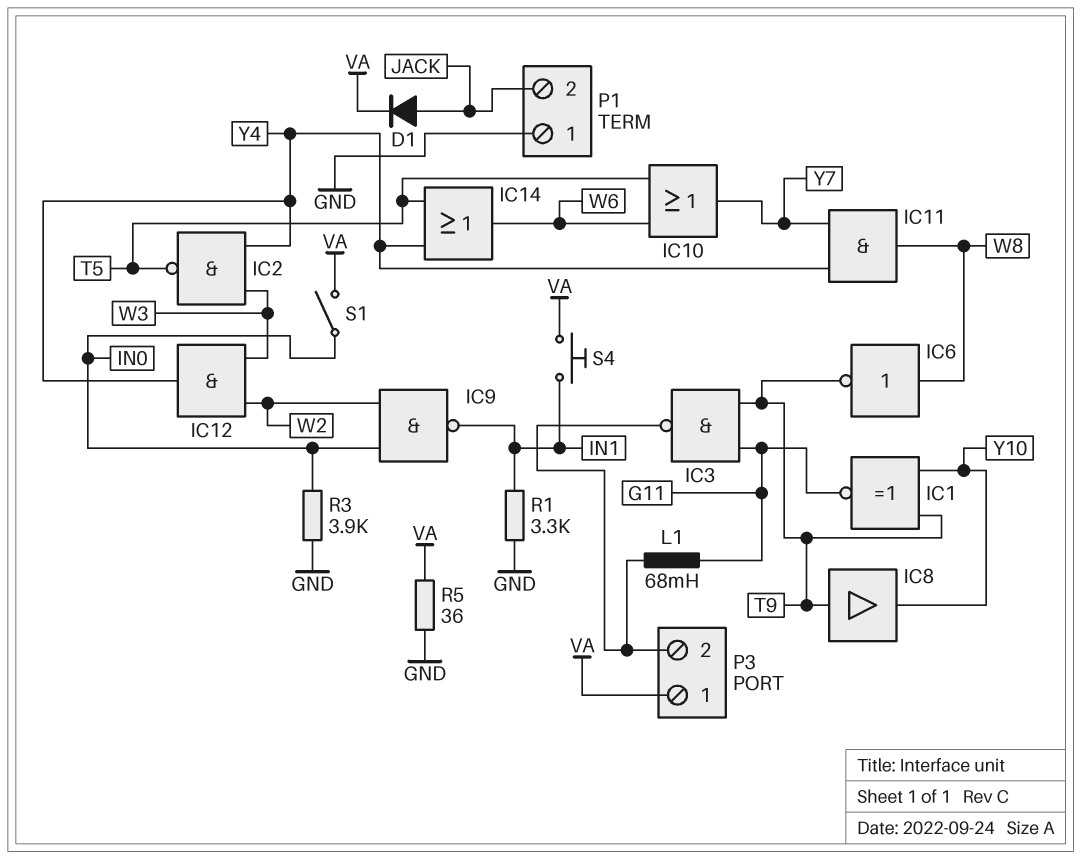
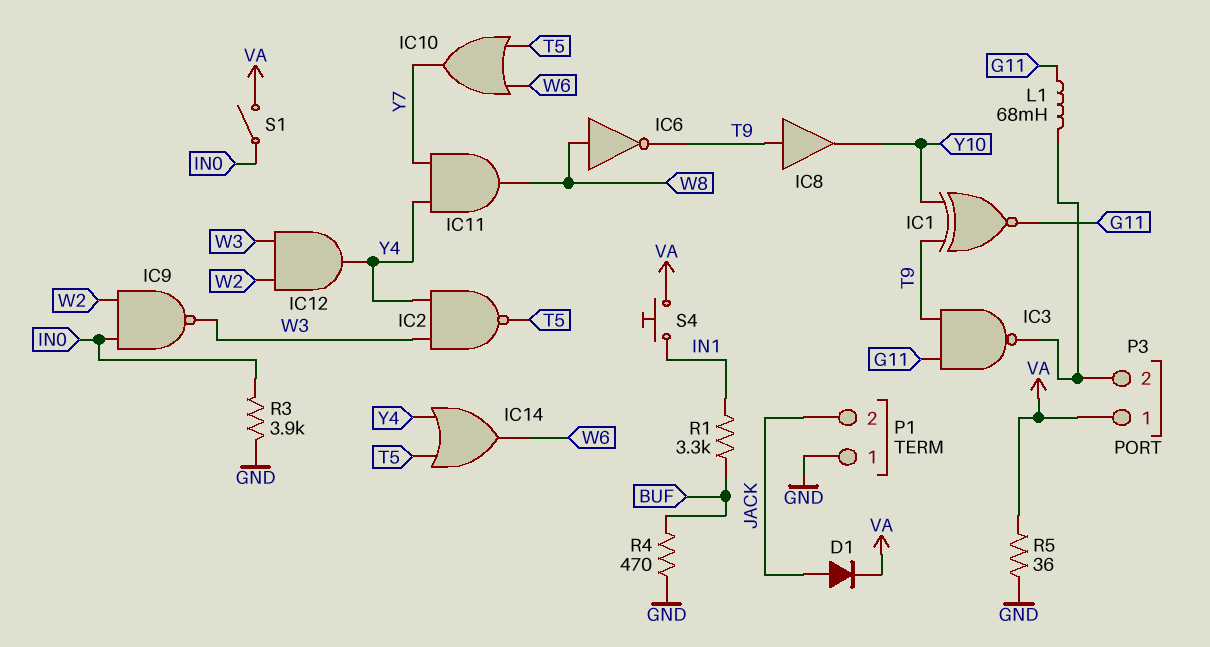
IC9: NAND (in IN0, in W2, out IN1) -> NAND (in IN0, in W2, out W3)
R1: 3.3k (GND, IN1) -> 3.3k (BUF, IN1)
R4: none -> 470 (BUF, GND)

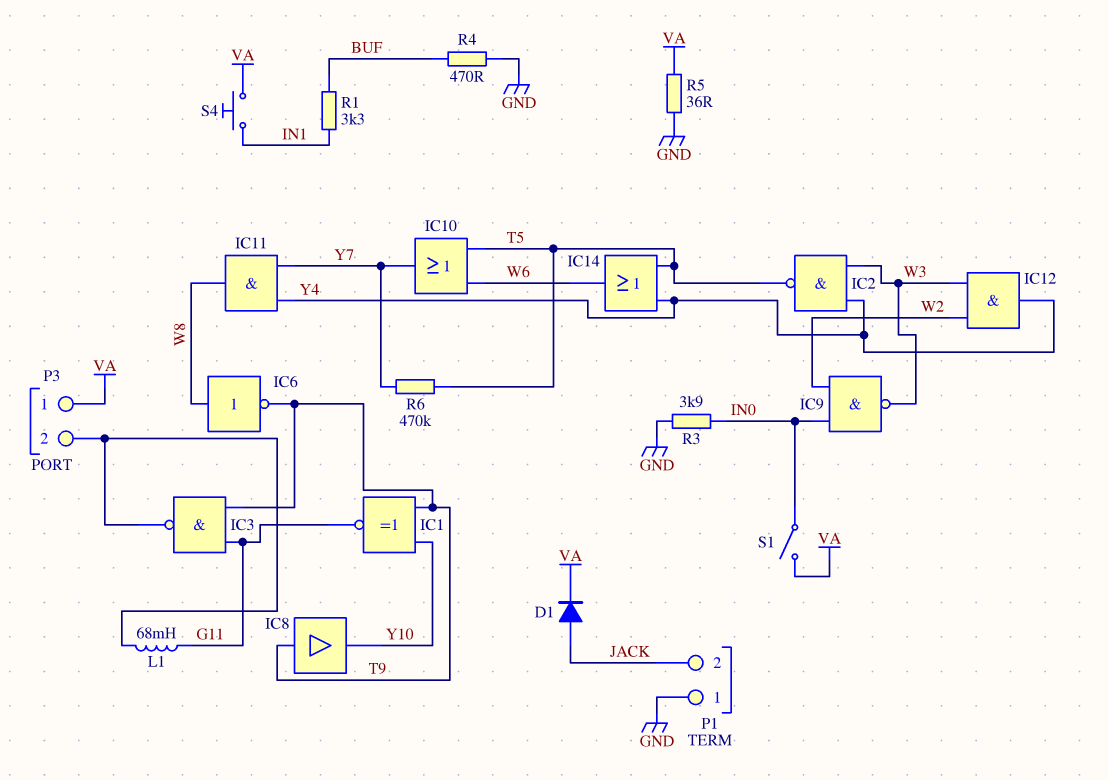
R6: none -> 470k (T5, Y7)

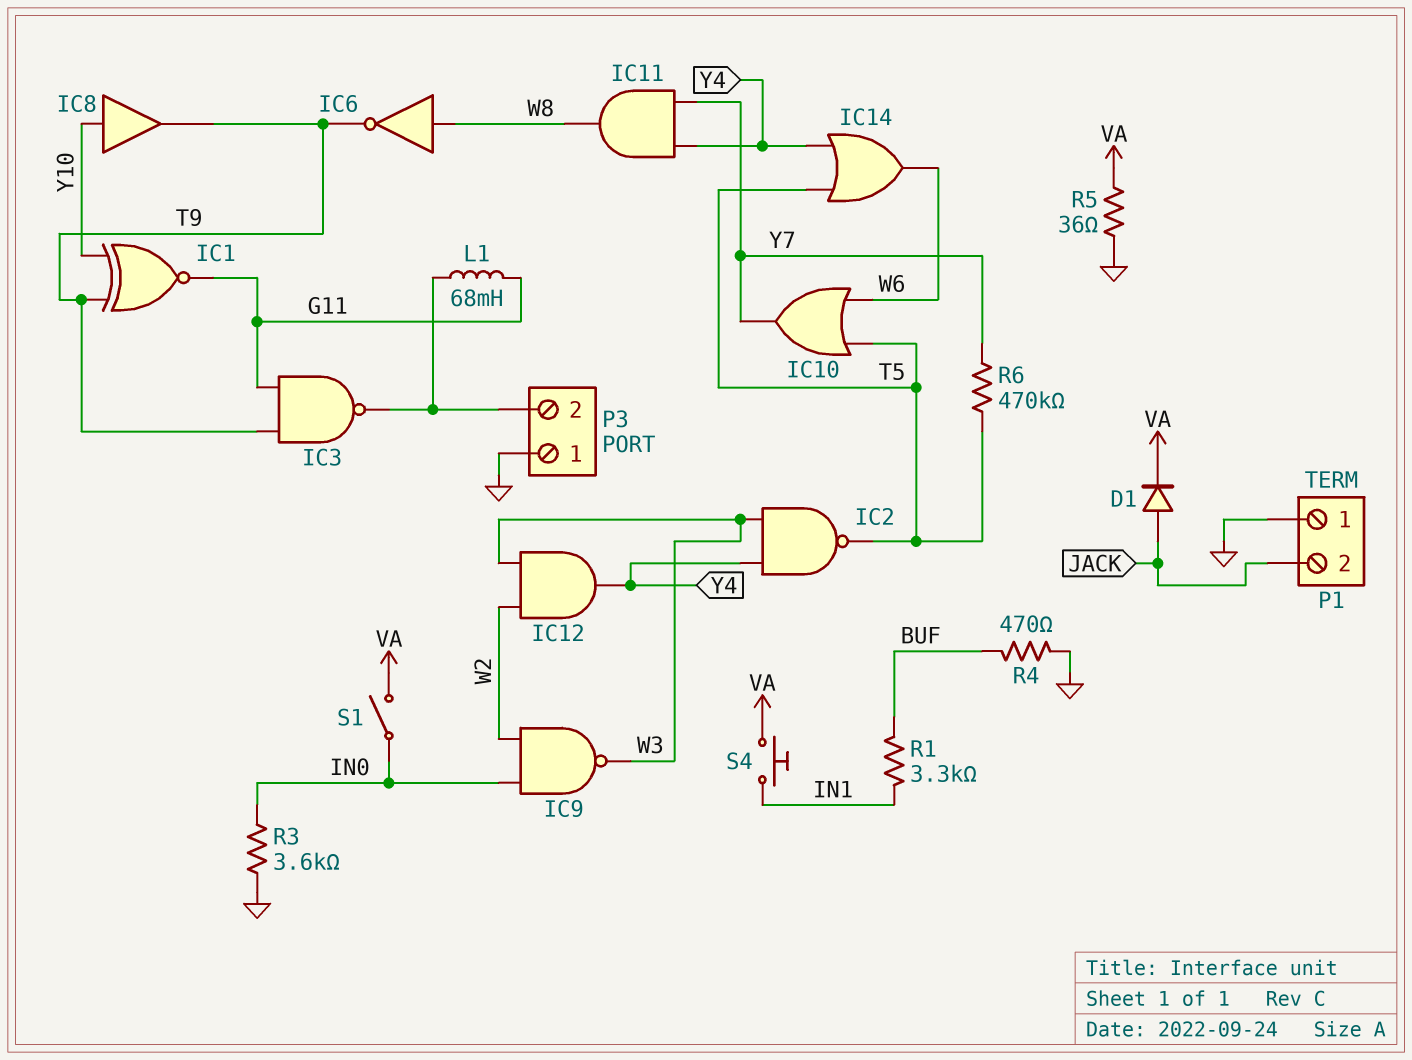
IC8: buffer (in T9, out Y10) -> buffer (in Y10, out T9)
P3 pin 1: VA -> GND
R3: 3.9k (GND, IN0) -> 3.6k (GND, IN0)

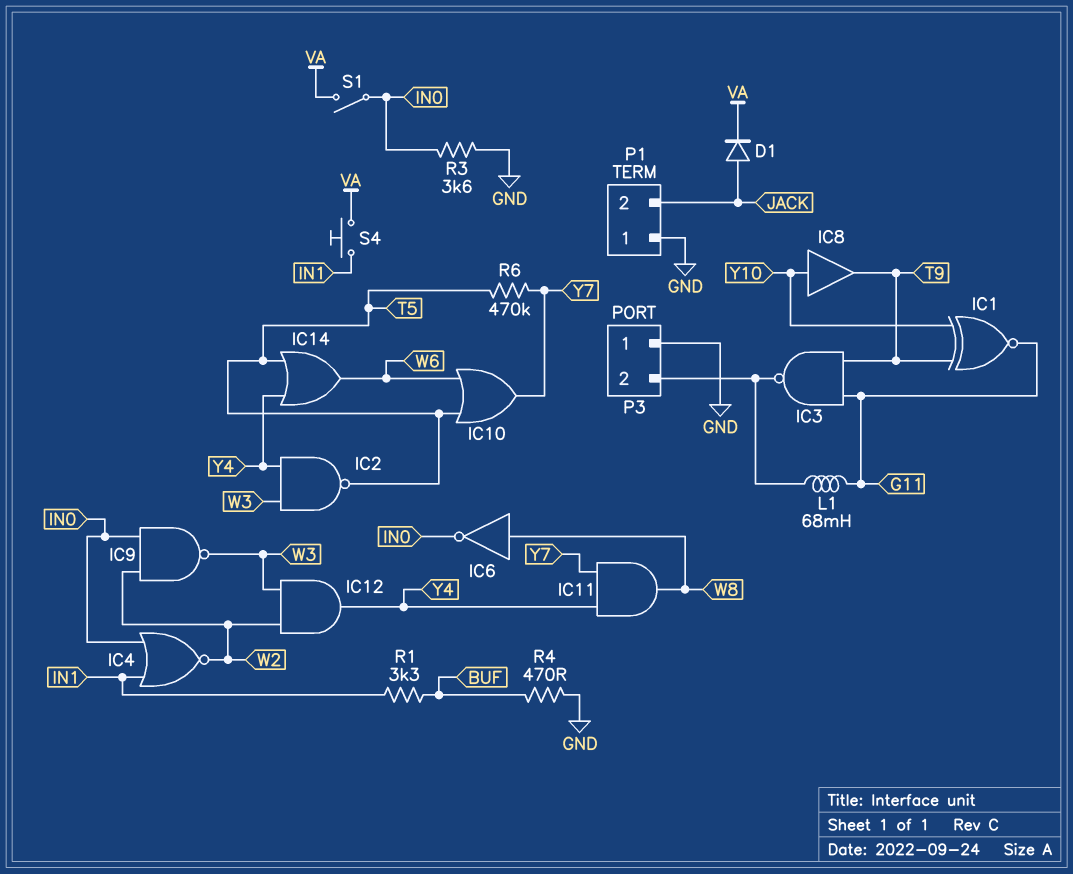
IC4: none -> NOR (in IN0, in IN1, out W2)
IC6: NOT (in W8, out T9) -> NOT (in W8, out IN0)
R5: 36 (GND, VA) -> none

